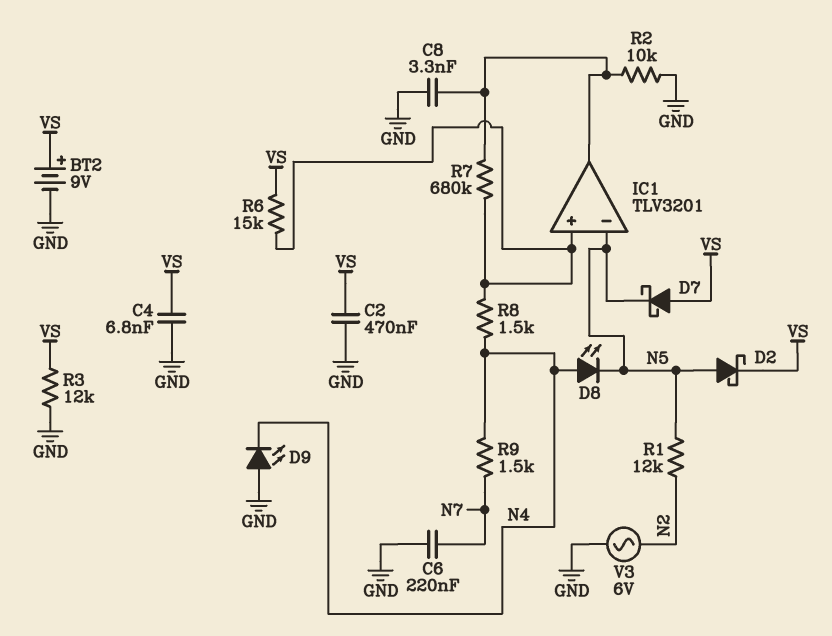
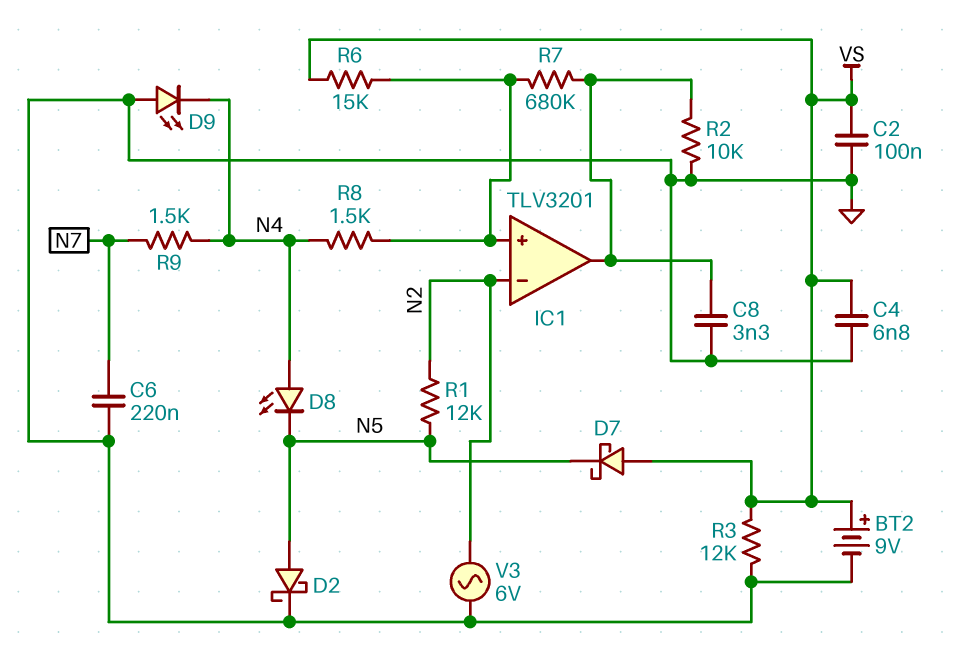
C2: 470nF (GND, VS) -> 100nF (GND, VS)
D2: schottky (A N5, K VS) -> schottky (A N5, K GND)
IC1 pin in-: N5 -> N2

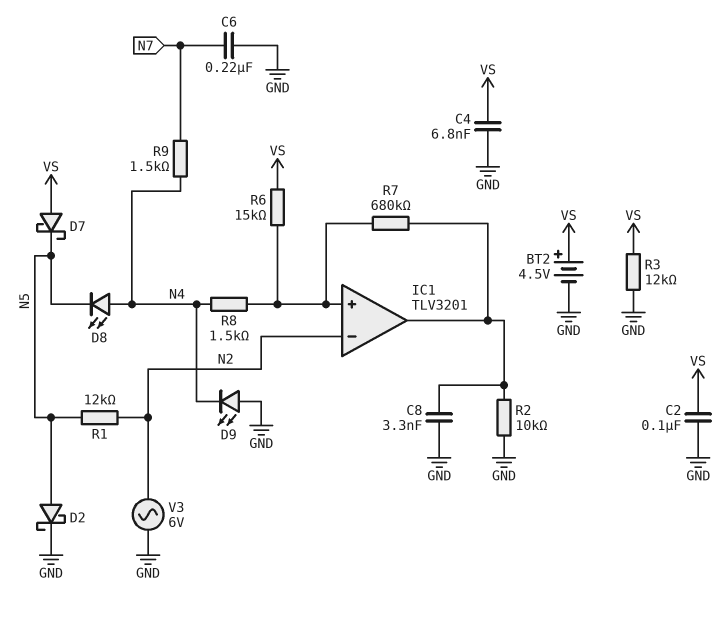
BT2: 9V (plus VS, minus GND) -> 4.5V (plus VS, minus GND)

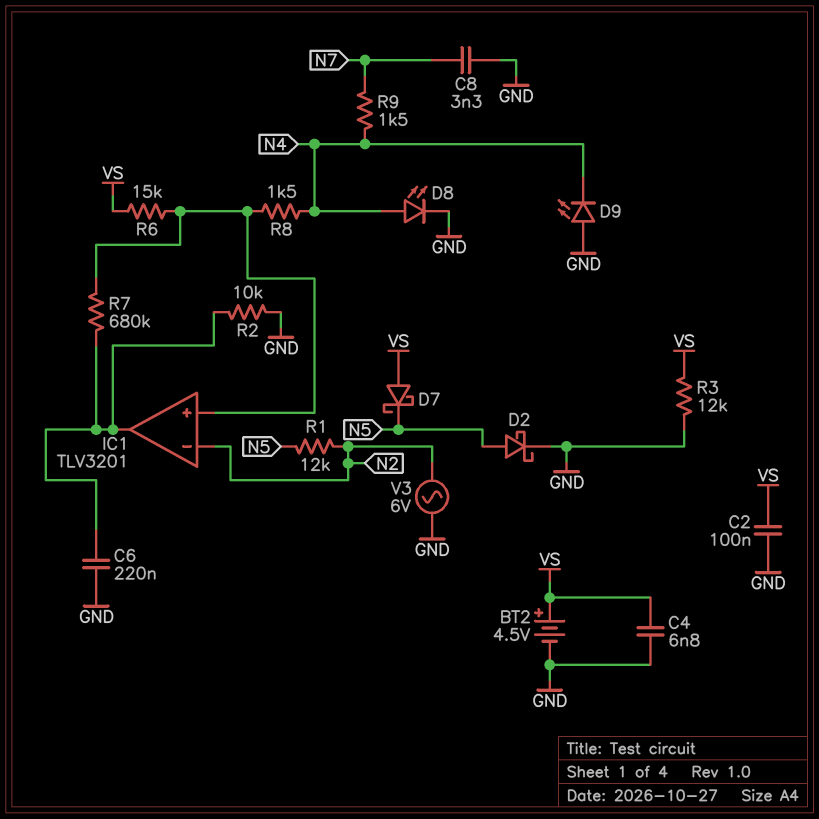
C6: 220nF (GND, N7) -> 220nF (GND, IC1/out)
C8: 3.3nF (GND, IC1/out) -> 3.3nF (GND, N7)
D8: LED (A N4, K N5) -> LED (A N4, K GND)

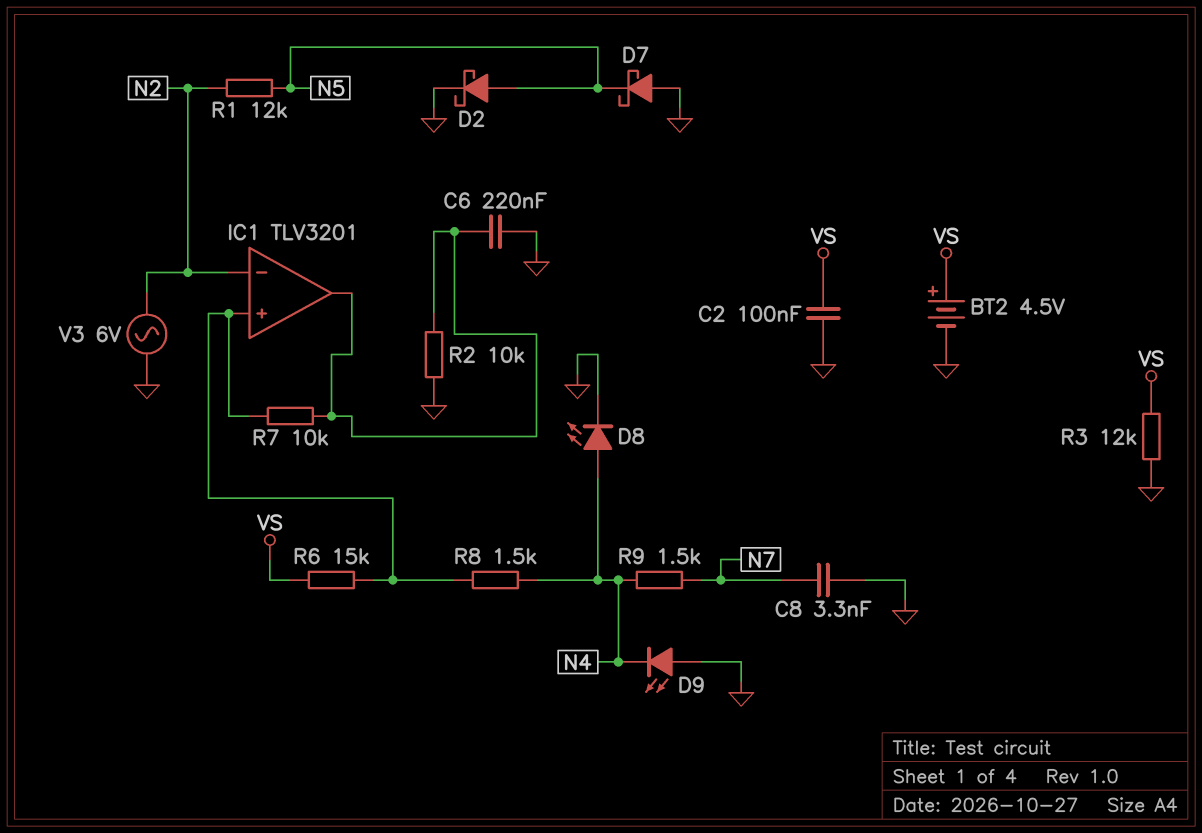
C4: 6.8nF (GND, VS) -> none
D7: schottky (A VS, K N5) -> schottky (A GND, K N5)
R7: 680k (IC1/in+, IC1/out) -> 10k (IC1/in+, IC1/out)

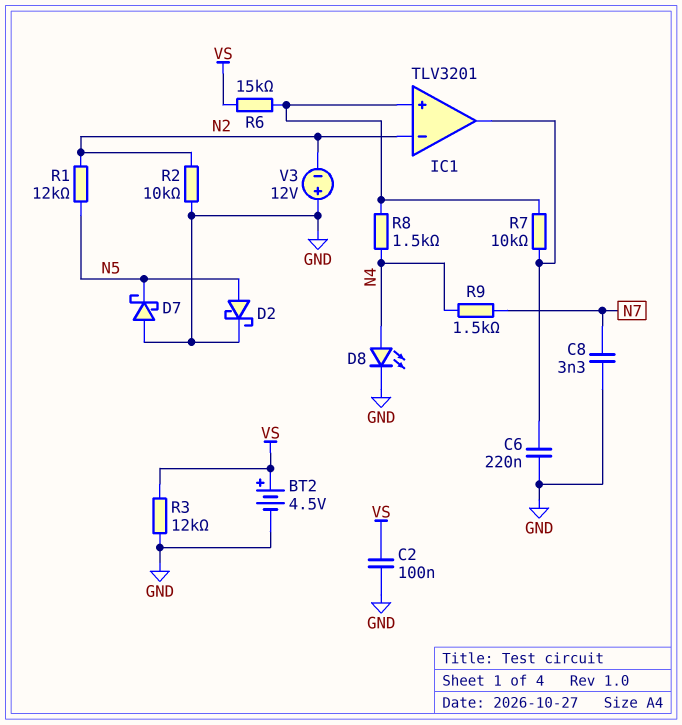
D9: LED (A GND, K N4) -> none
R2: 10k (GND, IC1/out) -> 10k (GND, N2)
V3: AC 6V (GND, N2) -> 12V (plus GND, minus N2)

